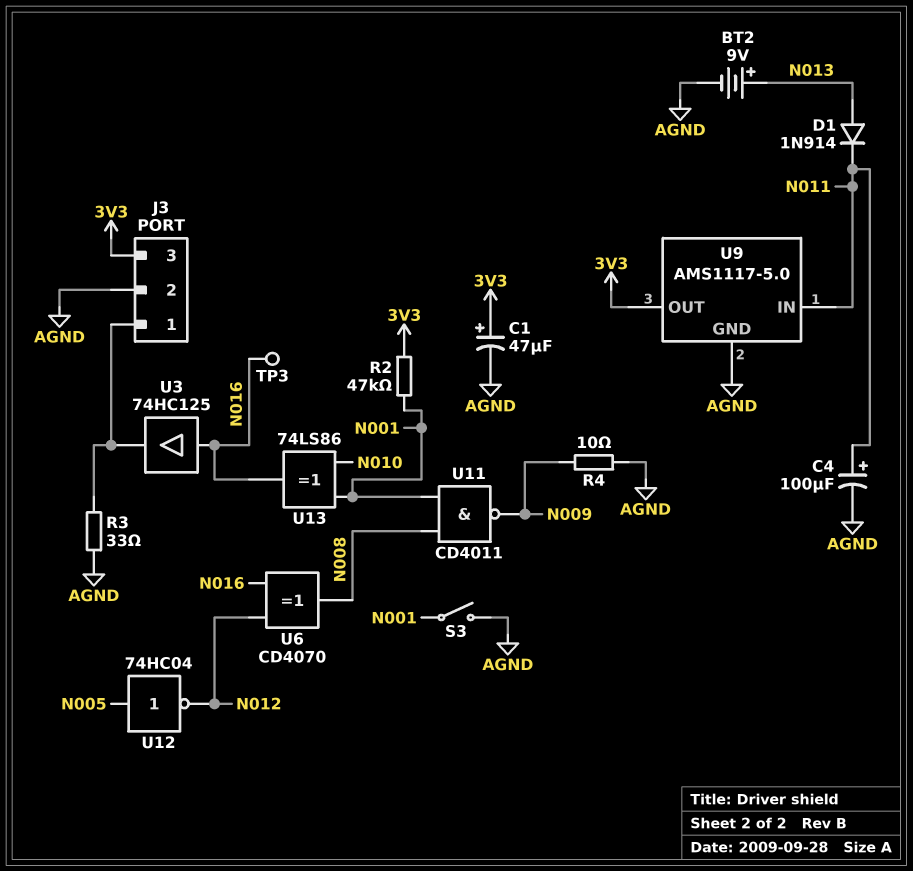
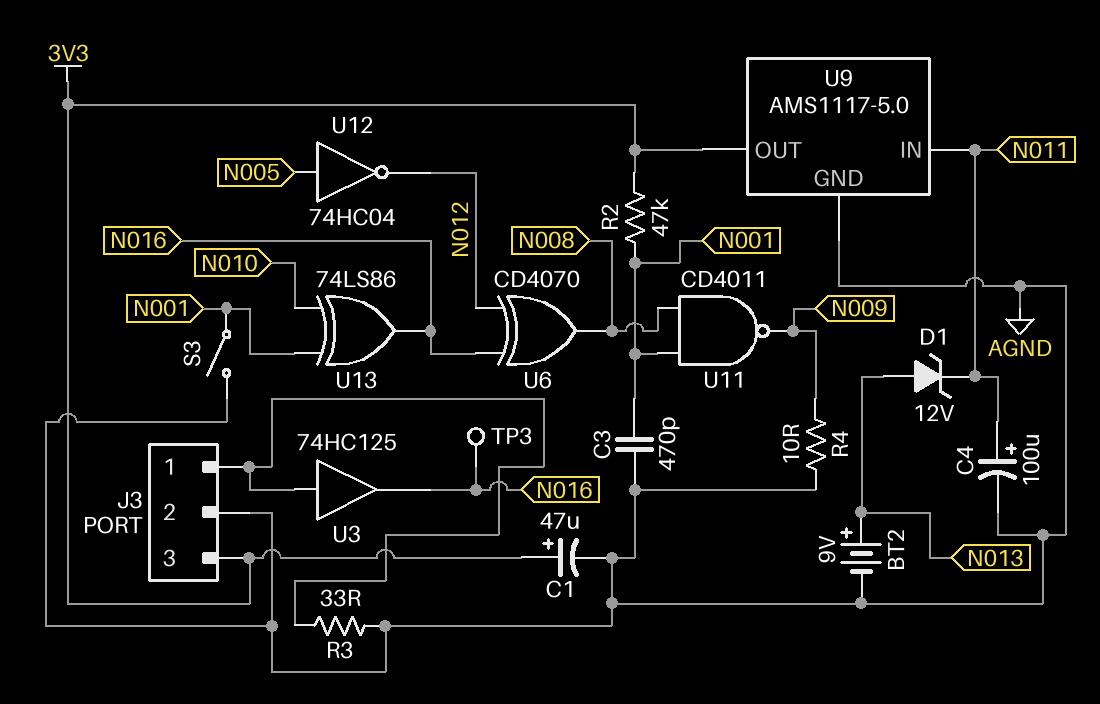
C3: none -> 470pF (AGND, N001)
D1: diode 1N914 (A N013, K N011) -> zener 12V (A N013, K N011)
U3: buffer 74HC125 (in N016, out J3/1) -> buffer 74HC125 (in J3/1, out N016)

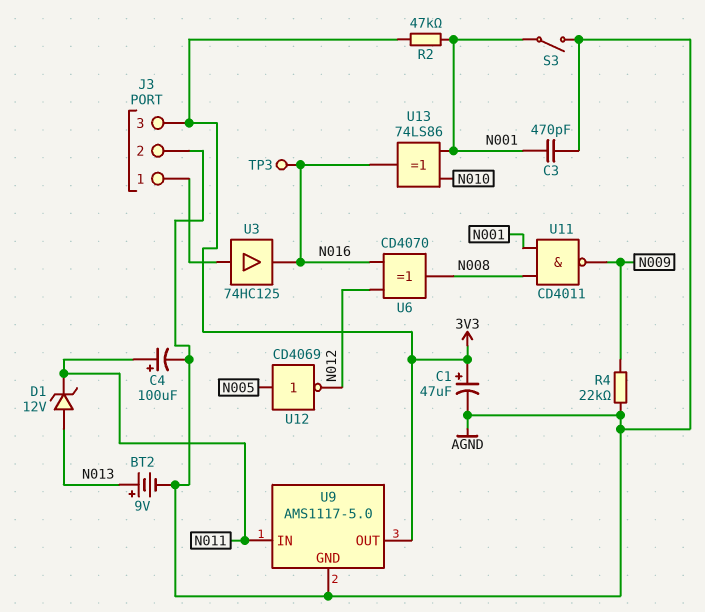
R3: 33 (AGND, J3/1) -> none
R4: 10 (AGND, N009) -> 22k (AGND, N009)
U12: NOT 74HC04 (in N005, out N012) -> NOT CD4069 (in N005, out N012)

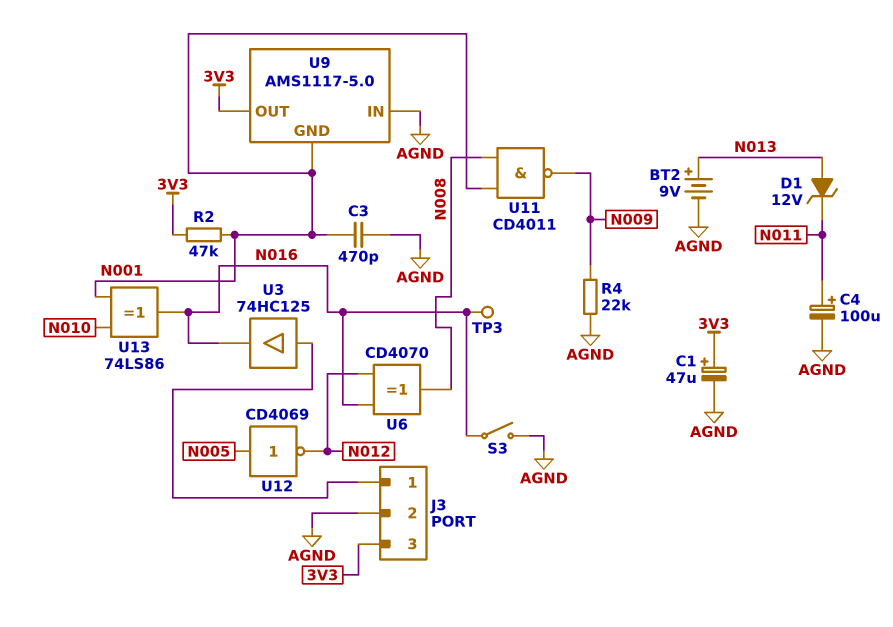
S3: switch (AGND, N001) -> switch (AGND, N016)
U9 pin GND: AGND -> N001
U9 pin IN: N011 -> AGND

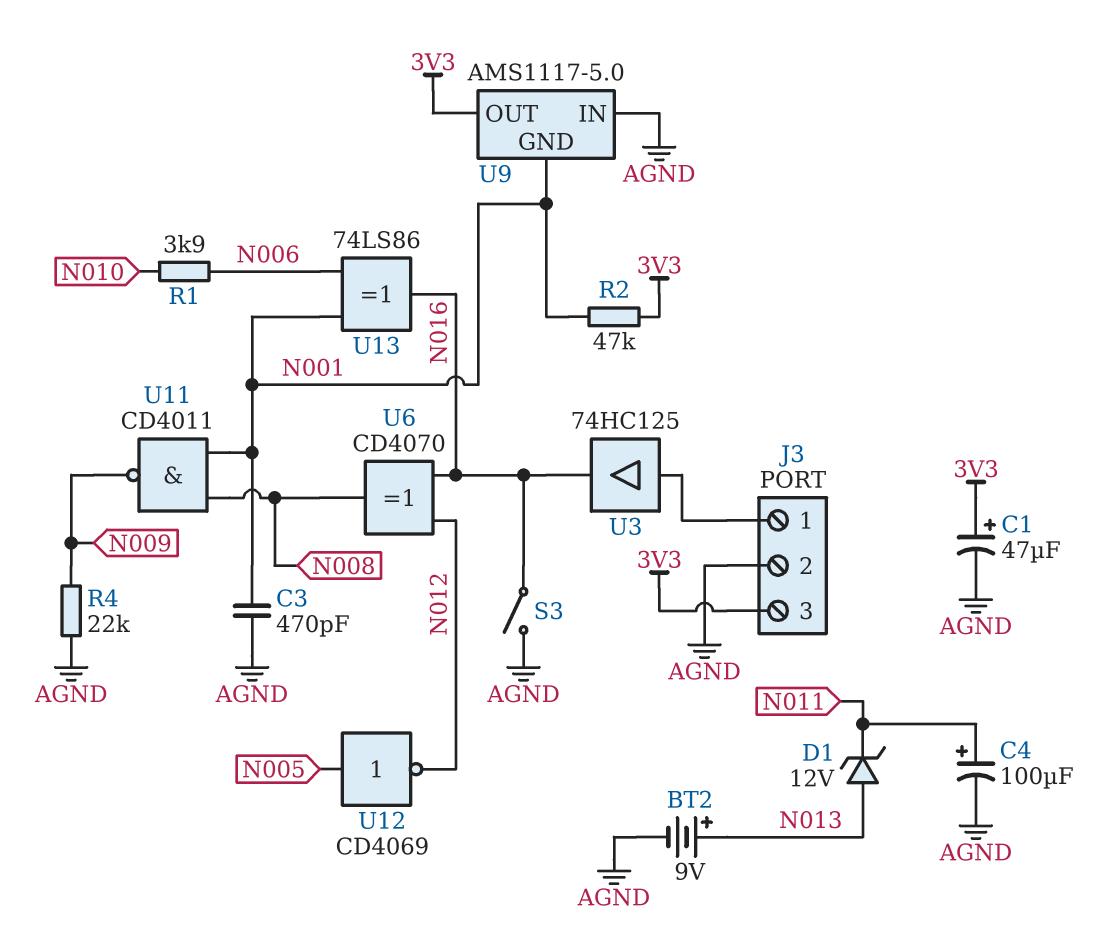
R1: none -> 3.9k (N006, N010)
TP3: test point (N016) -> none
U13: XOR 74LS86 (in N001, in N010, out N016) -> XOR 74LS86 (in N001, in N006, out N016)

